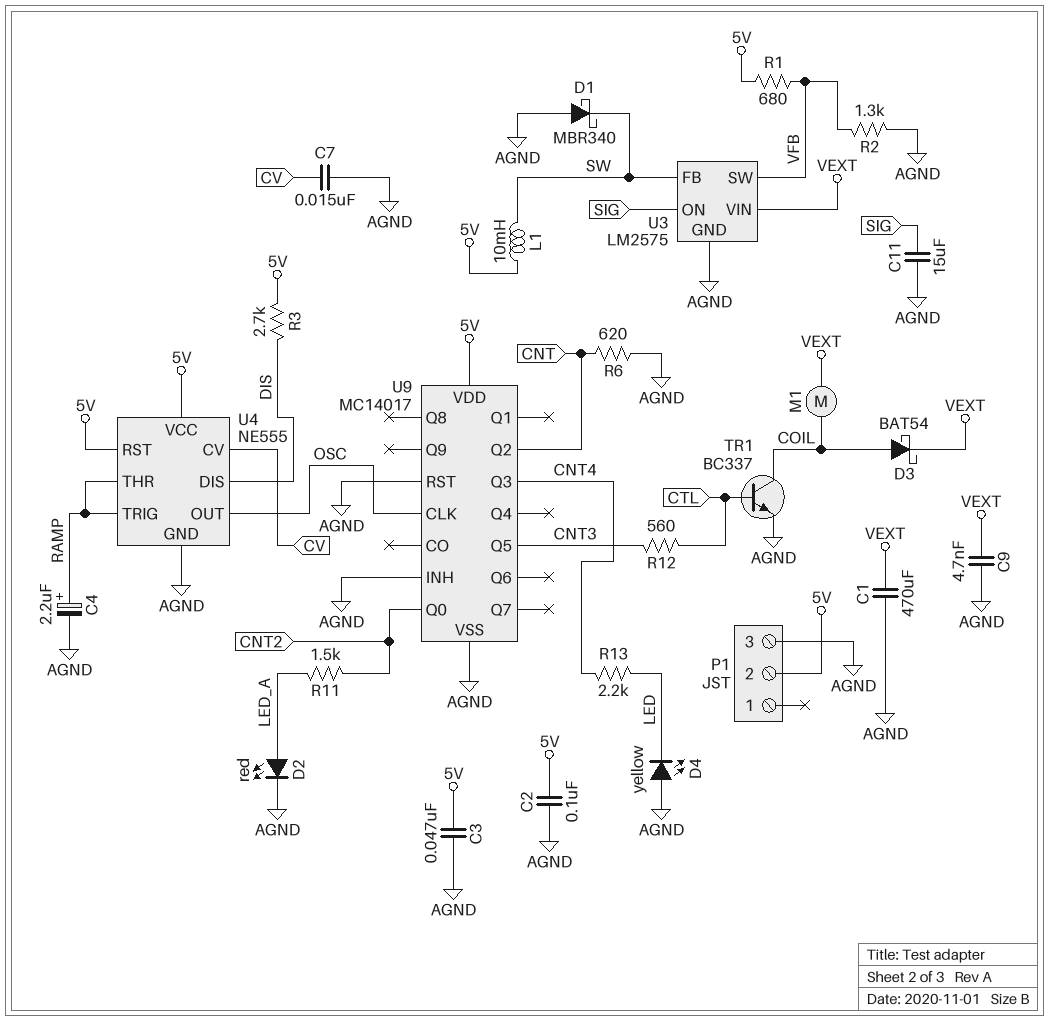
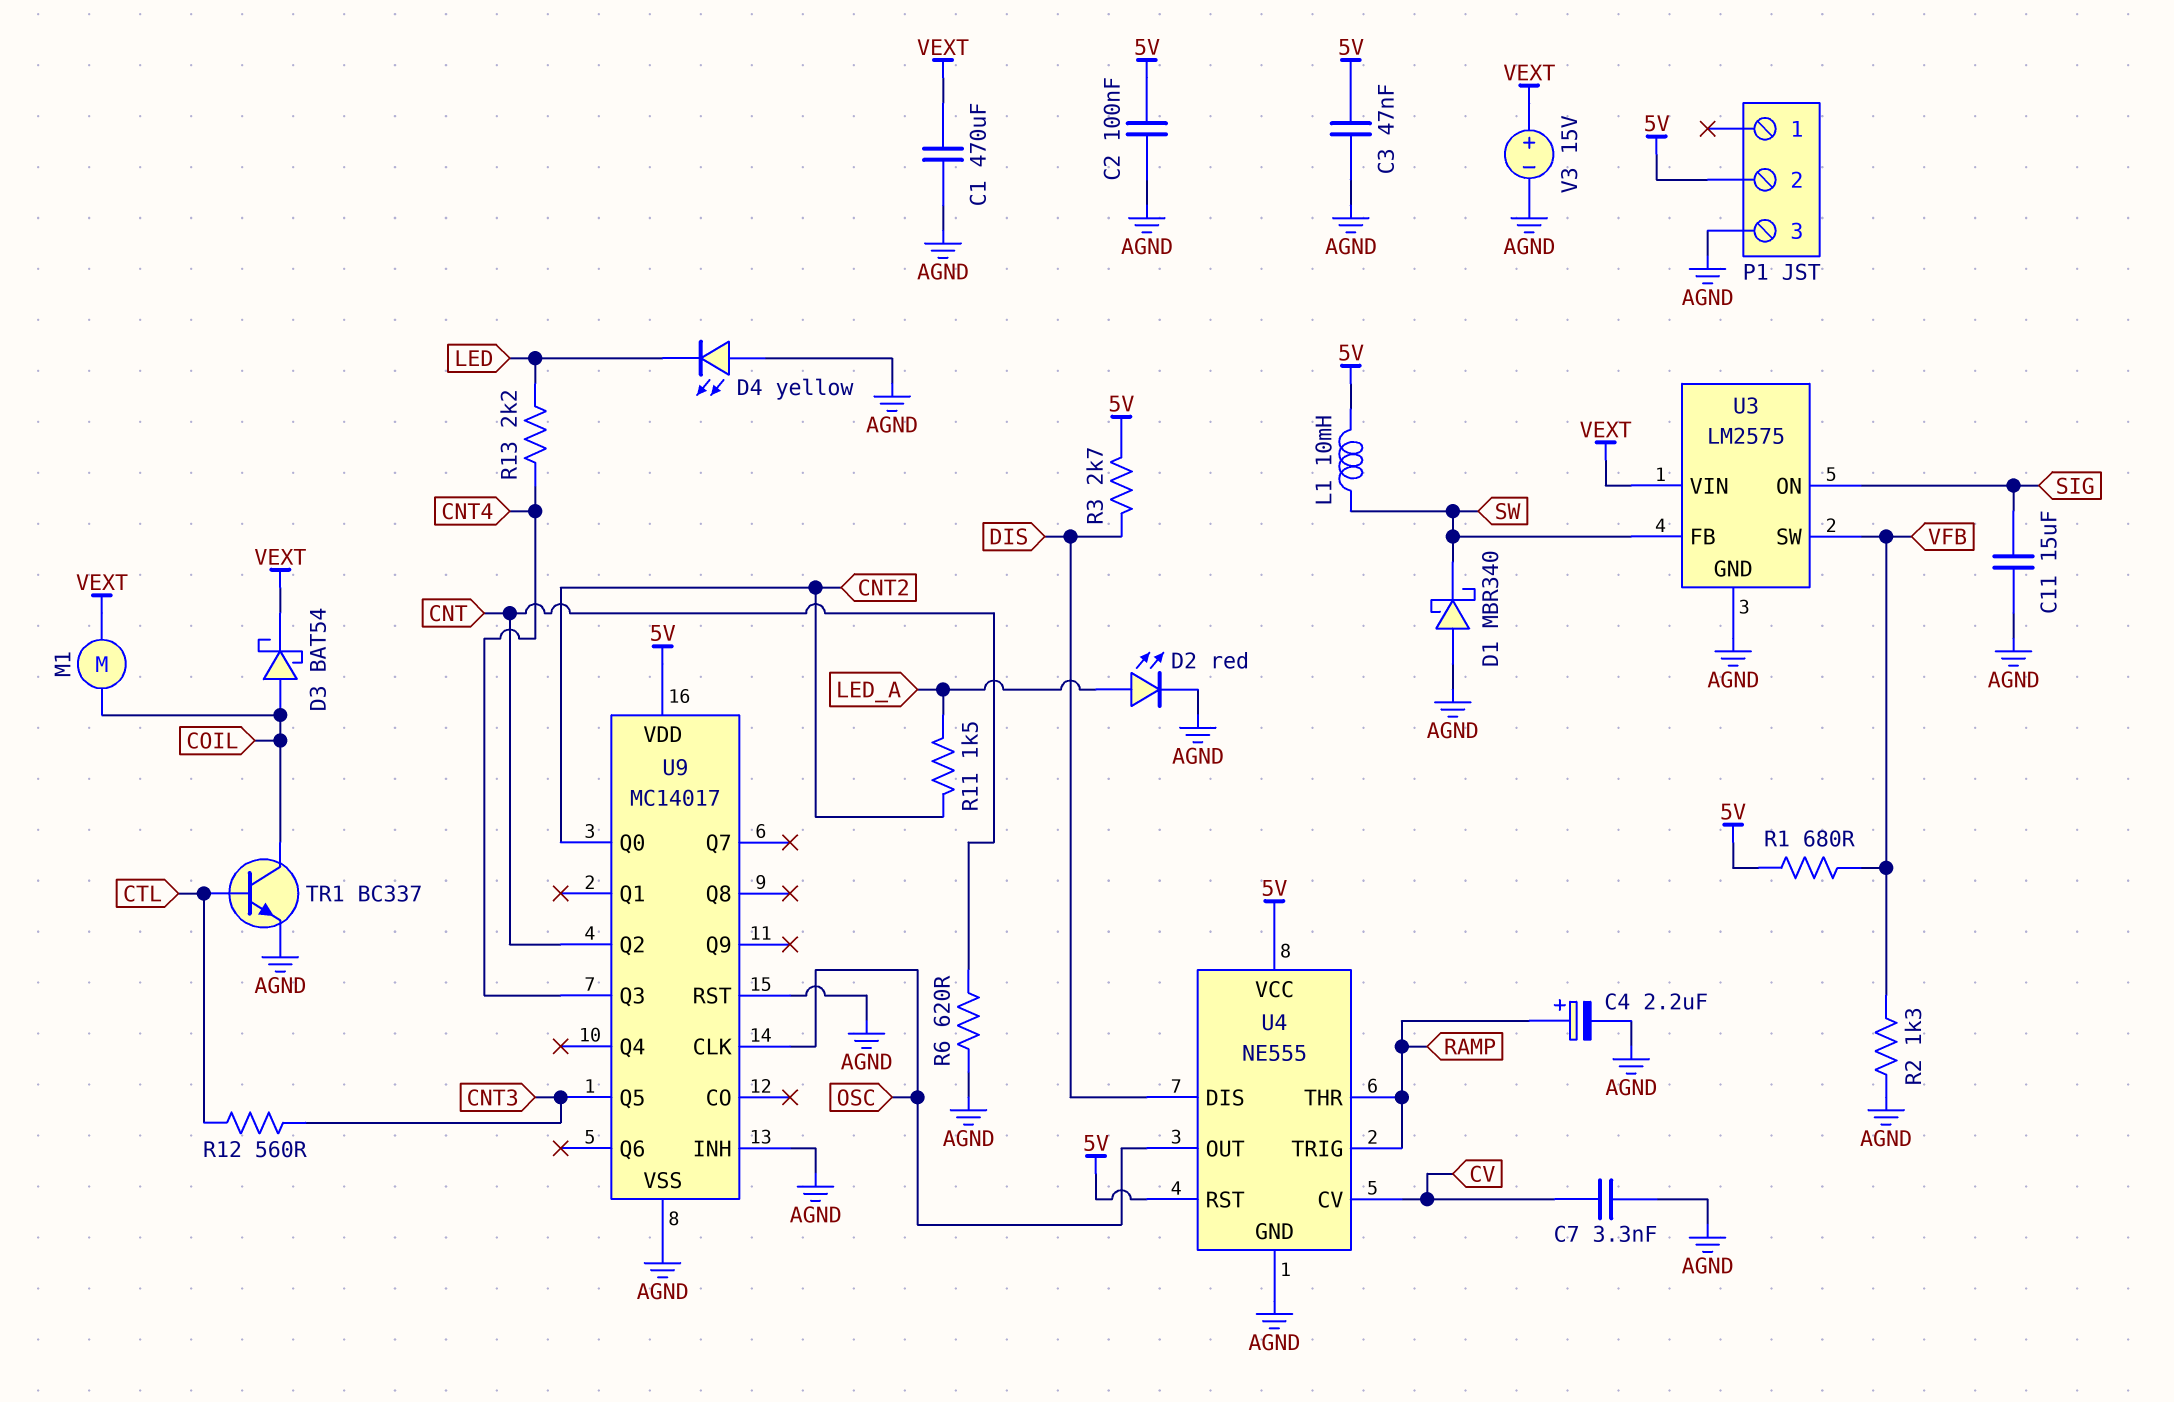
C7: 15nF (AGND, CV) -> 3.3nF (AGND, CV)
C9: 4.7nF (AGND, VEXT) -> none
V3: none -> 15V (plus VEXT, minus AGND)

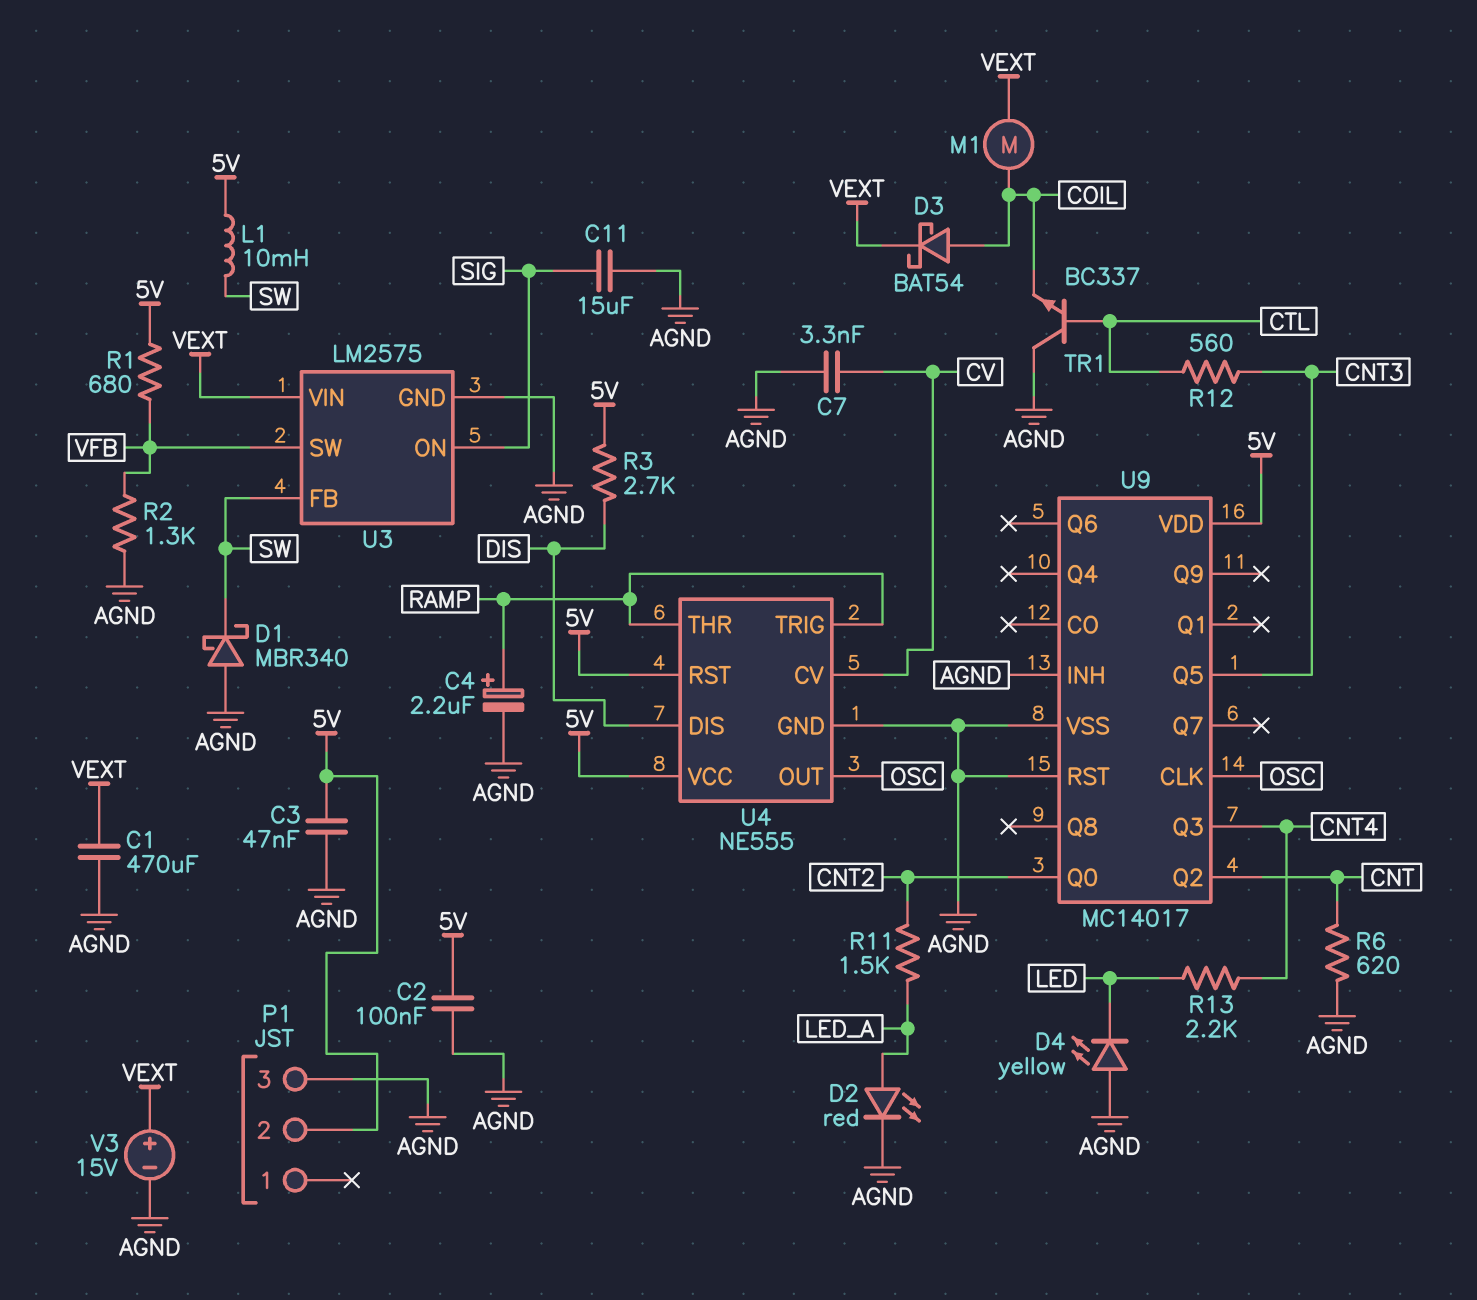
TR1: NPN BC337 (B CTL, C COIL, E AGND) -> NPN BC337 (B CTL, C AGND, E COIL)

